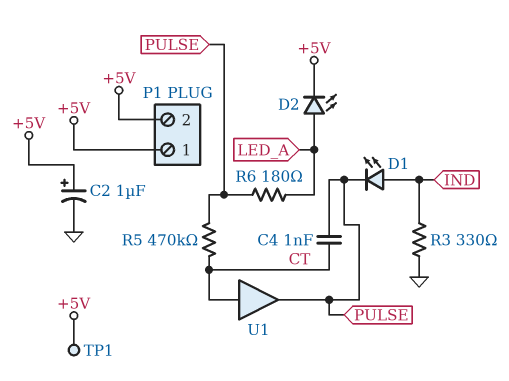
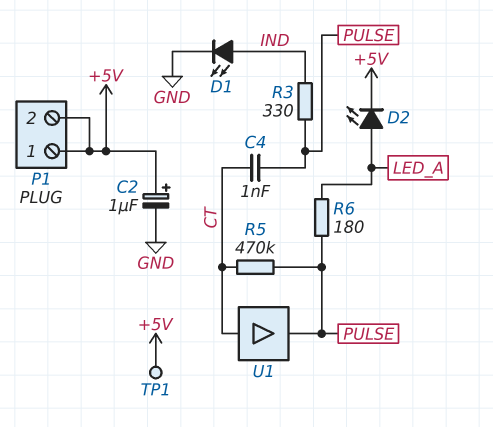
D1: LED (A IND, K PULSE) -> LED (A IND, K GND)
R3: 330 (GND, IND) -> 330 (IND, PULSE)

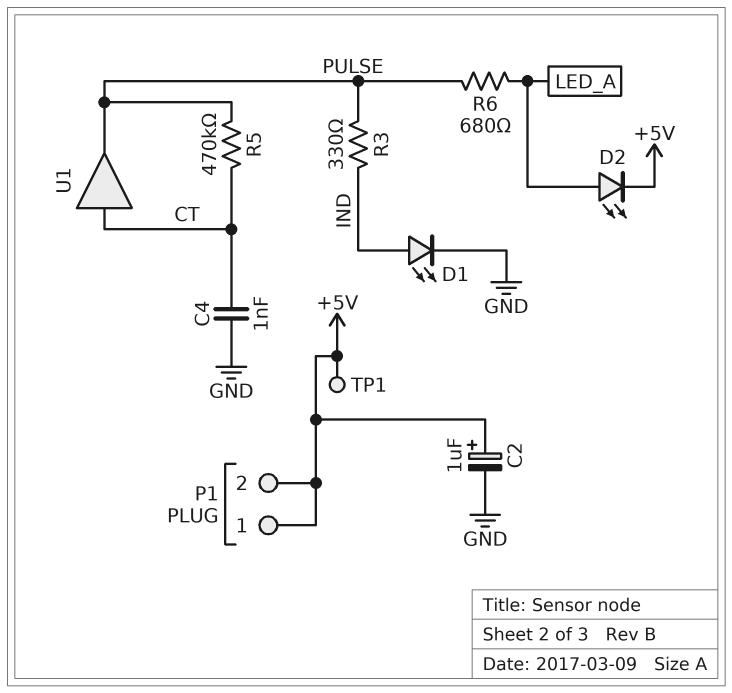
C4: 1nF (CT, PULSE) -> 1nF (CT, GND)
R6: 180 (LED_A, PULSE) -> 680 (LED_A, PULSE)

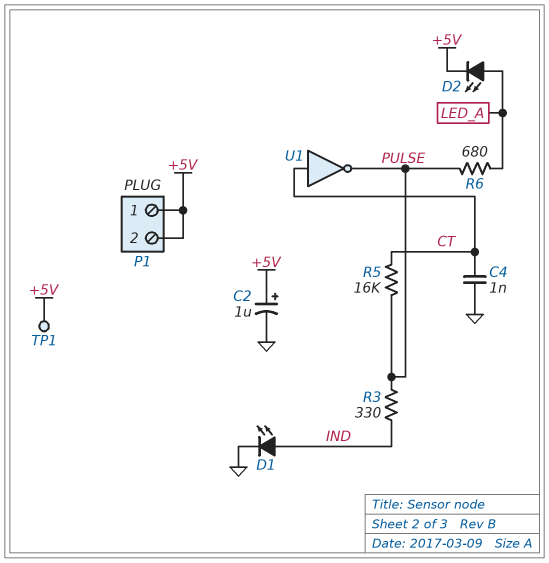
R5: 470k (CT, PULSE) -> 16k (CT, PULSE)
U1: buffer (in CT, out PULSE) -> NOT (in CT, out PULSE)

